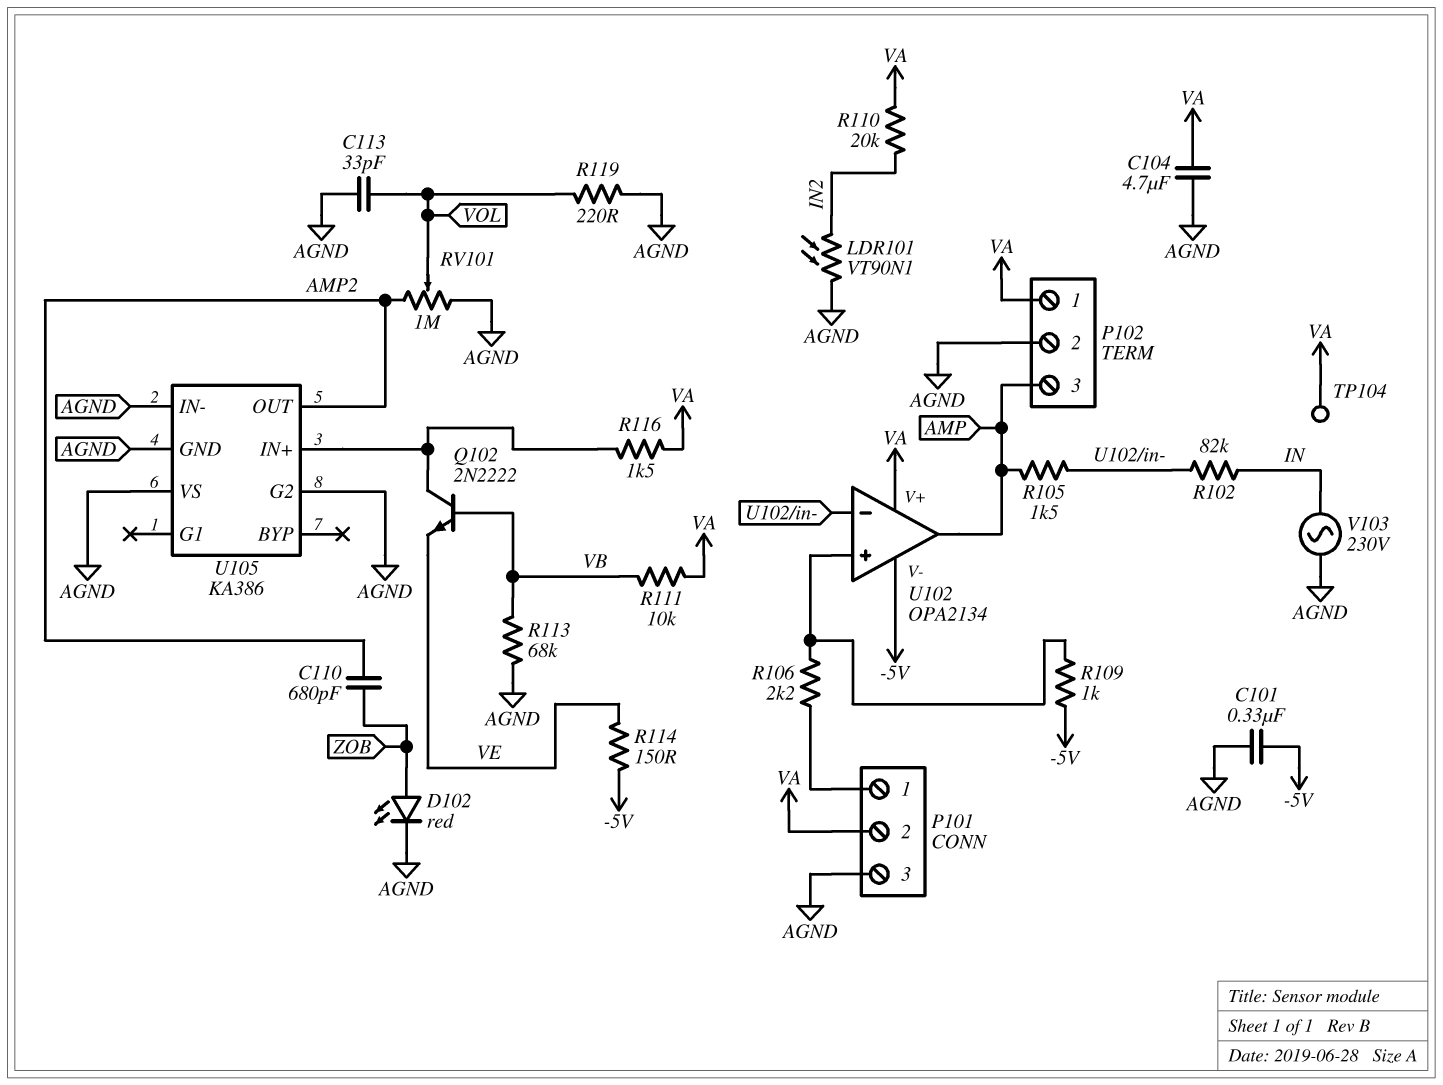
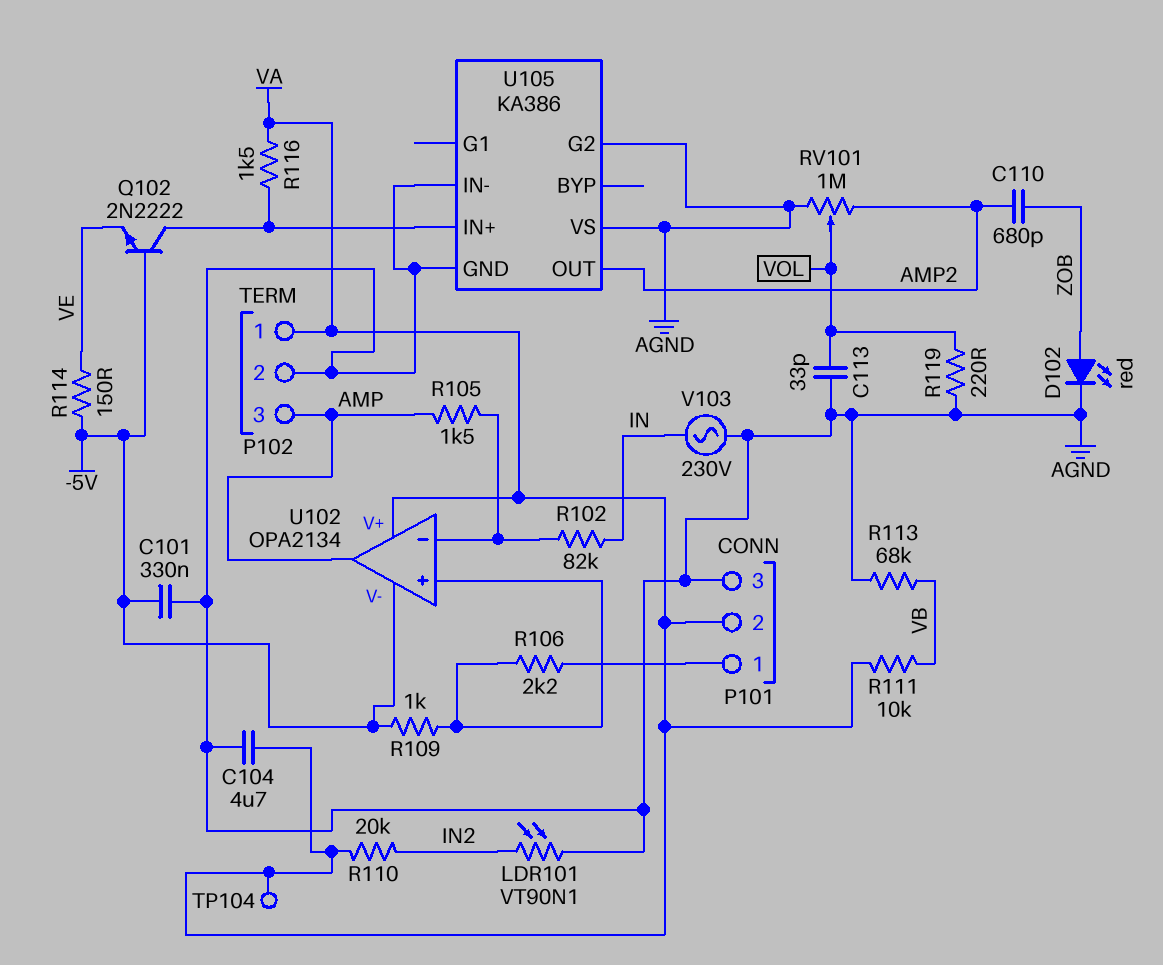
Q102: NPN 2N2222 (B VB, C U105/IN+, E VE) -> NPN 2N2222 (B -5V, C U105/IN+, E VE)

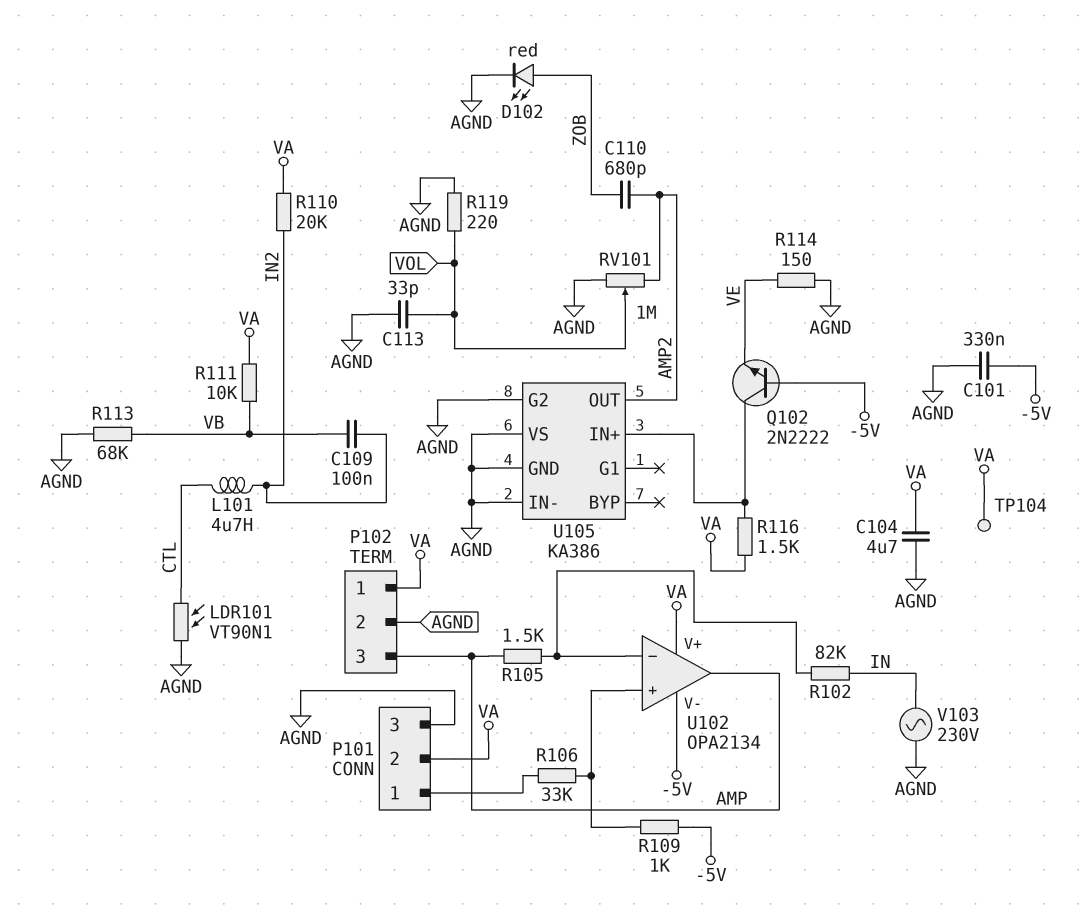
C109: none -> 100nF (IN2, VB)
L101: none -> 4.7uH (CTL, IN2)
LDR101: VT90N1 (AGND, IN2) -> VT90N1 (AGND, CTL)
R106: 2.2k (P101/1, U102/in+) -> 33k (P101/1, U102/in+)
R114: 150 (-5V, VE) -> 150 (AGND, VE)

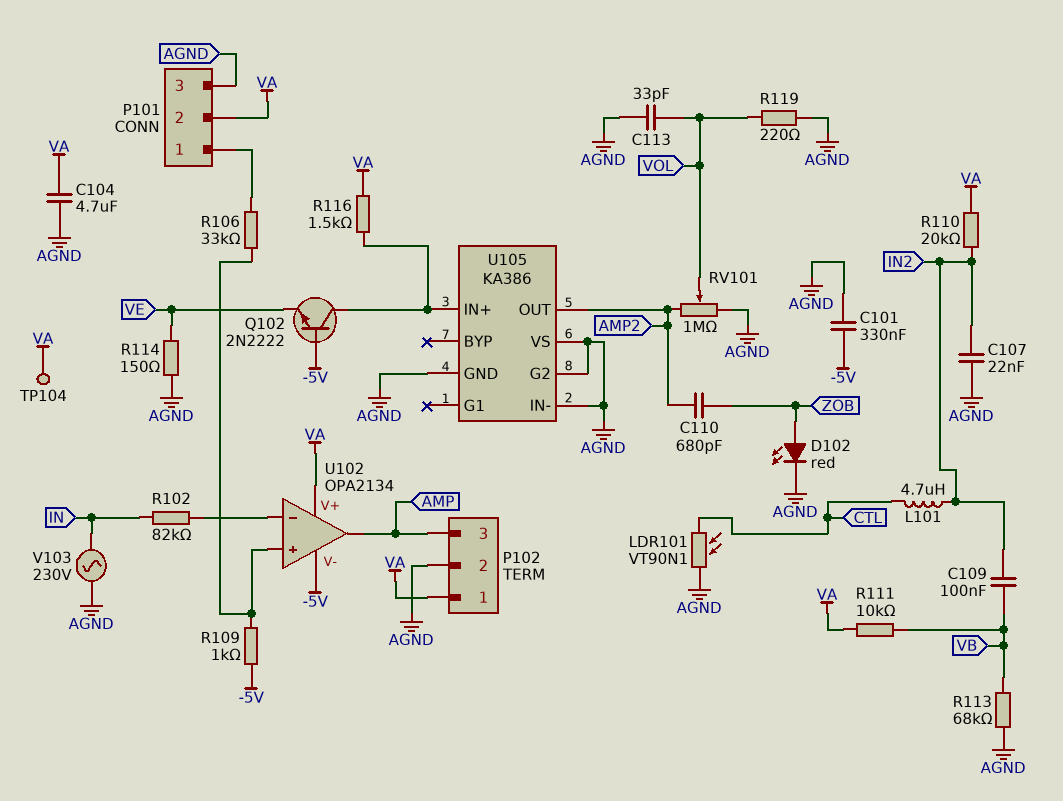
C107: none -> 22nF (AGND, IN2)
R105: 1.5k (AMP, U102/in-) -> none

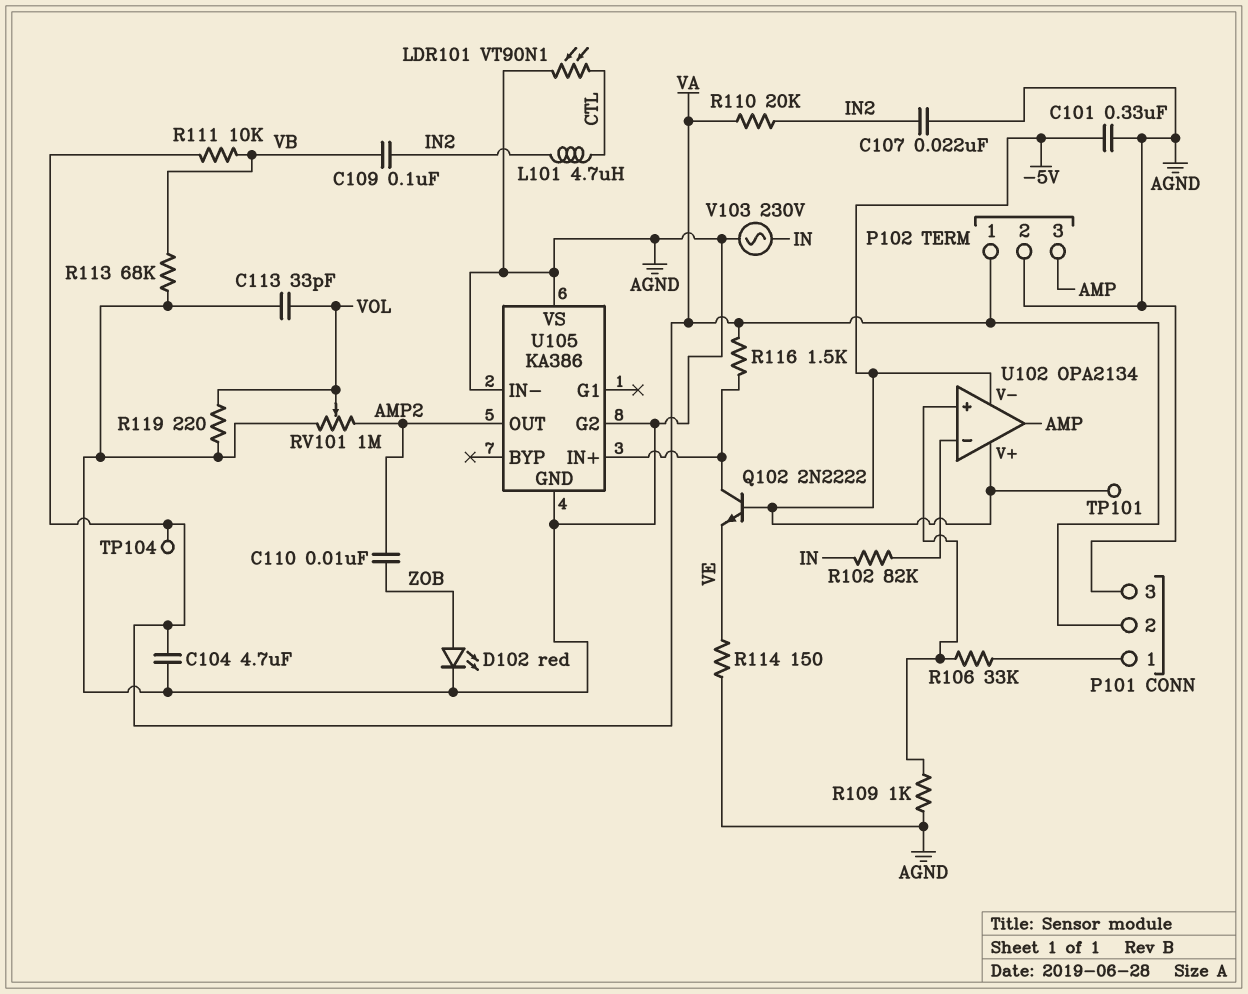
C110: 680pF (AMP2, ZOB) -> 10nF (AMP2, ZOB)
R109: 1k (-5V, U102/in+) -> 1k (AGND, U102/in+)
TP101: none -> test point (-5V)
U102 pin V+: VA -> -5V

